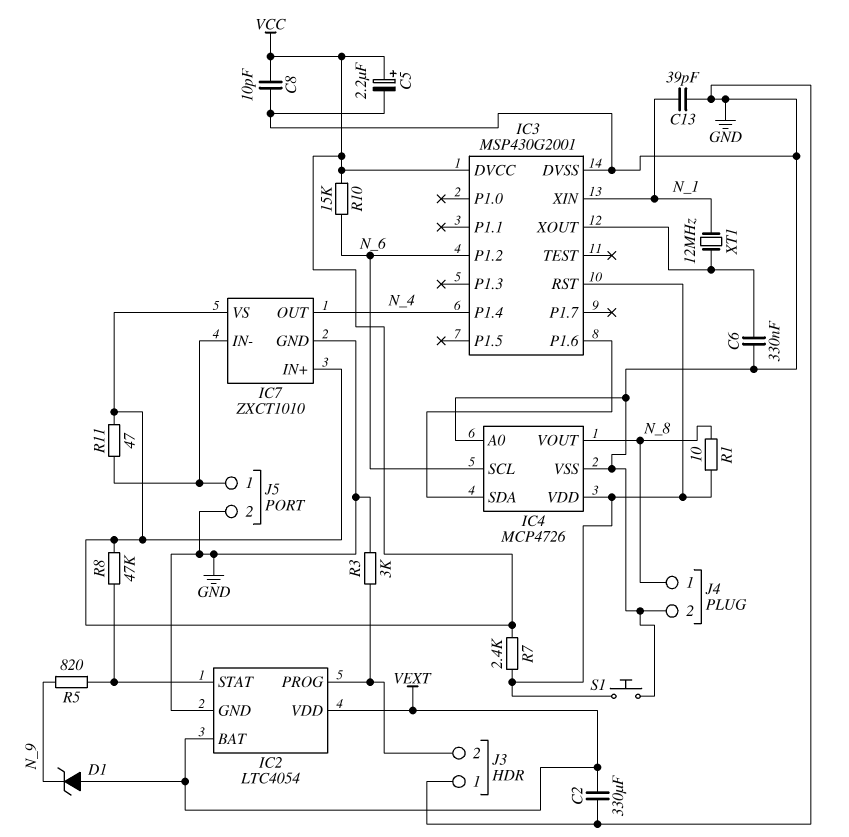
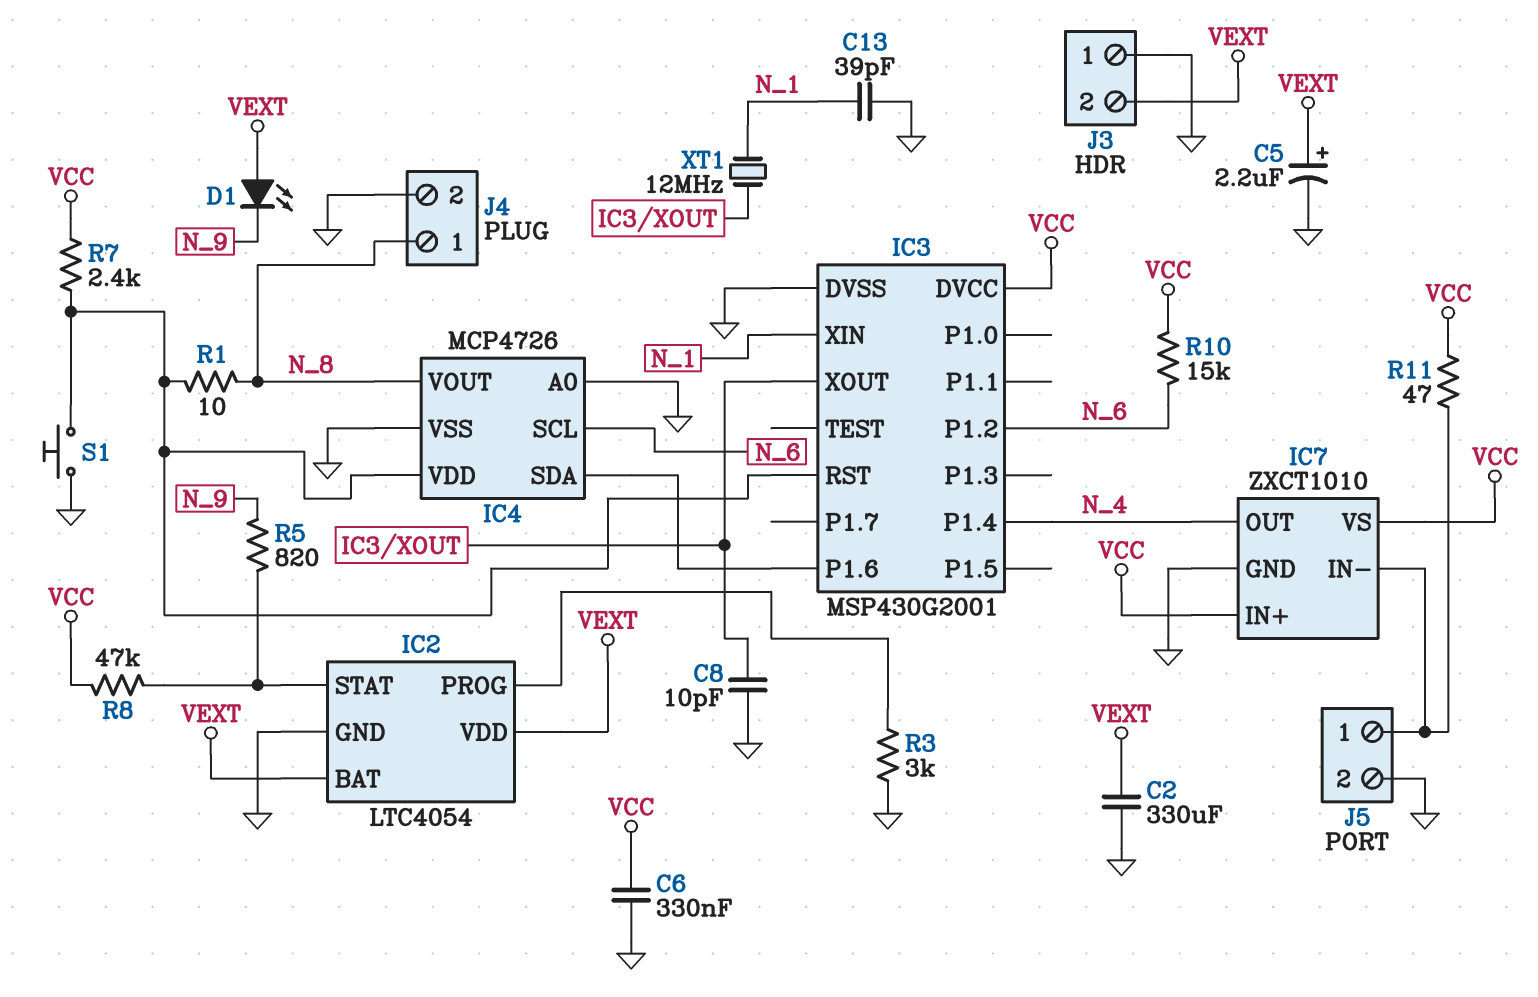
C5: 2.2uF (plus VCC, minus GND) -> 2.2uF (plus VEXT, minus GND)
C6: 330nF (GND, IC3/XOUT) -> 330nF (GND, VCC)
C8: 10pF (GND, VCC) -> 10pF (GND, IC3/XOUT)
D1: zener (A VEXT, K N_9) -> LED (A VEXT, K N_9)
J3 pin 2: IC2/PROG -> VEXT

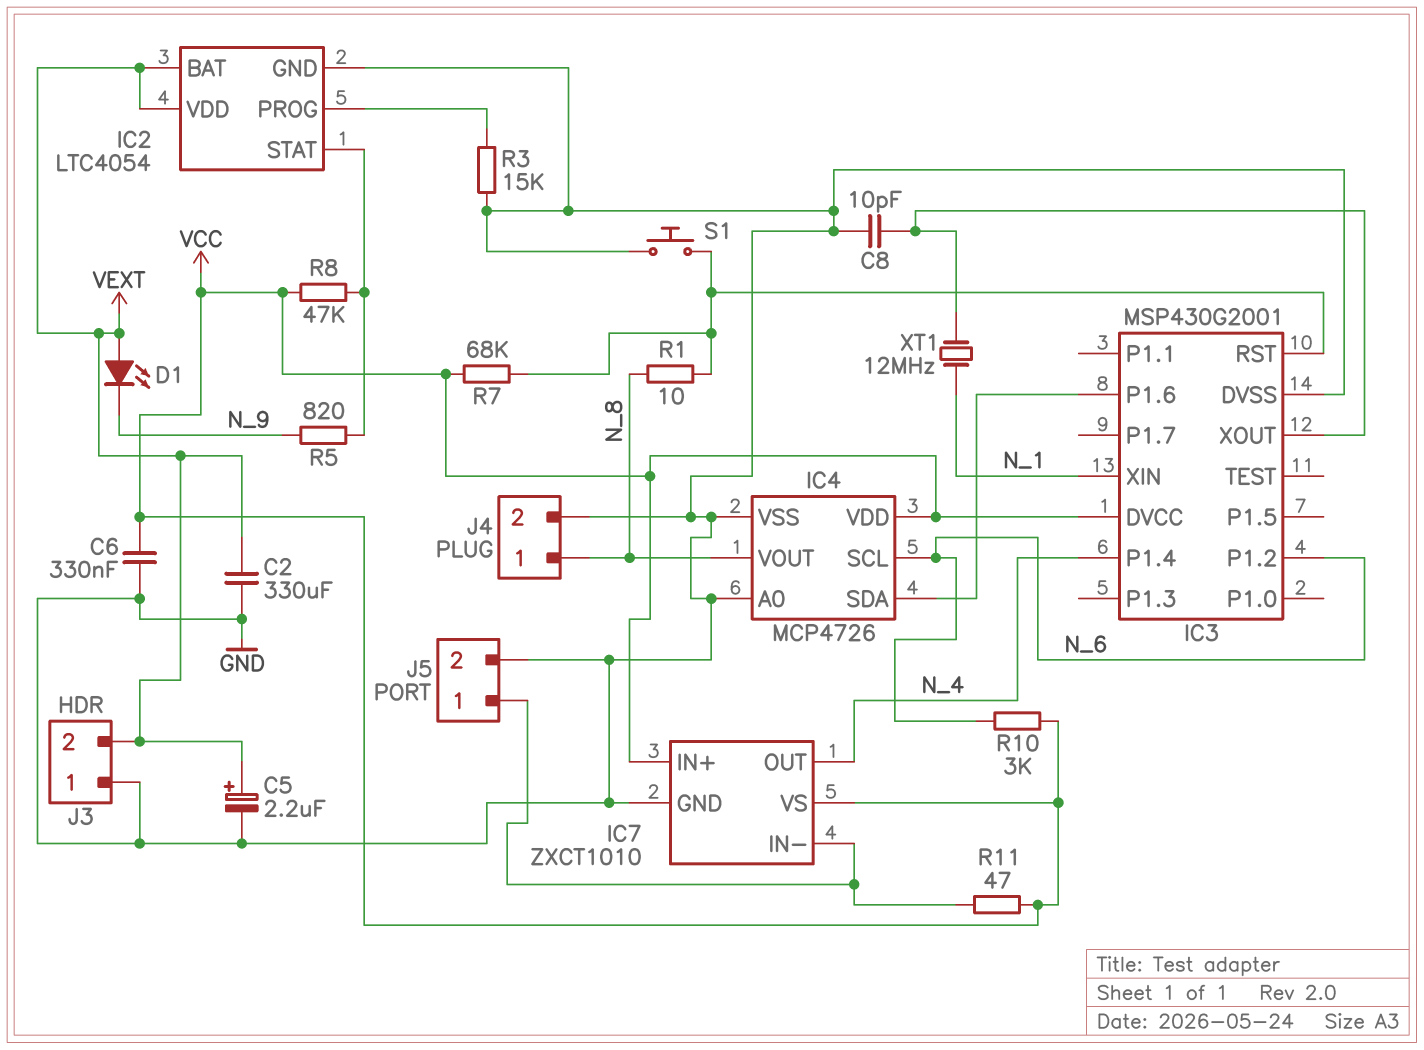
C13: 39pF (GND, N_1) -> none
IC4 pin VDD: IC3/RST -> VCC
R3: 3k (GND, IC2/PROG) -> 15k (GND, IC2/PROG)
R7: 2.4k (IC3/RST, VCC) -> 68k (IC3/RST, VCC)
R10: 15k (N_6, VCC) -> 3k (N_6, VCC)

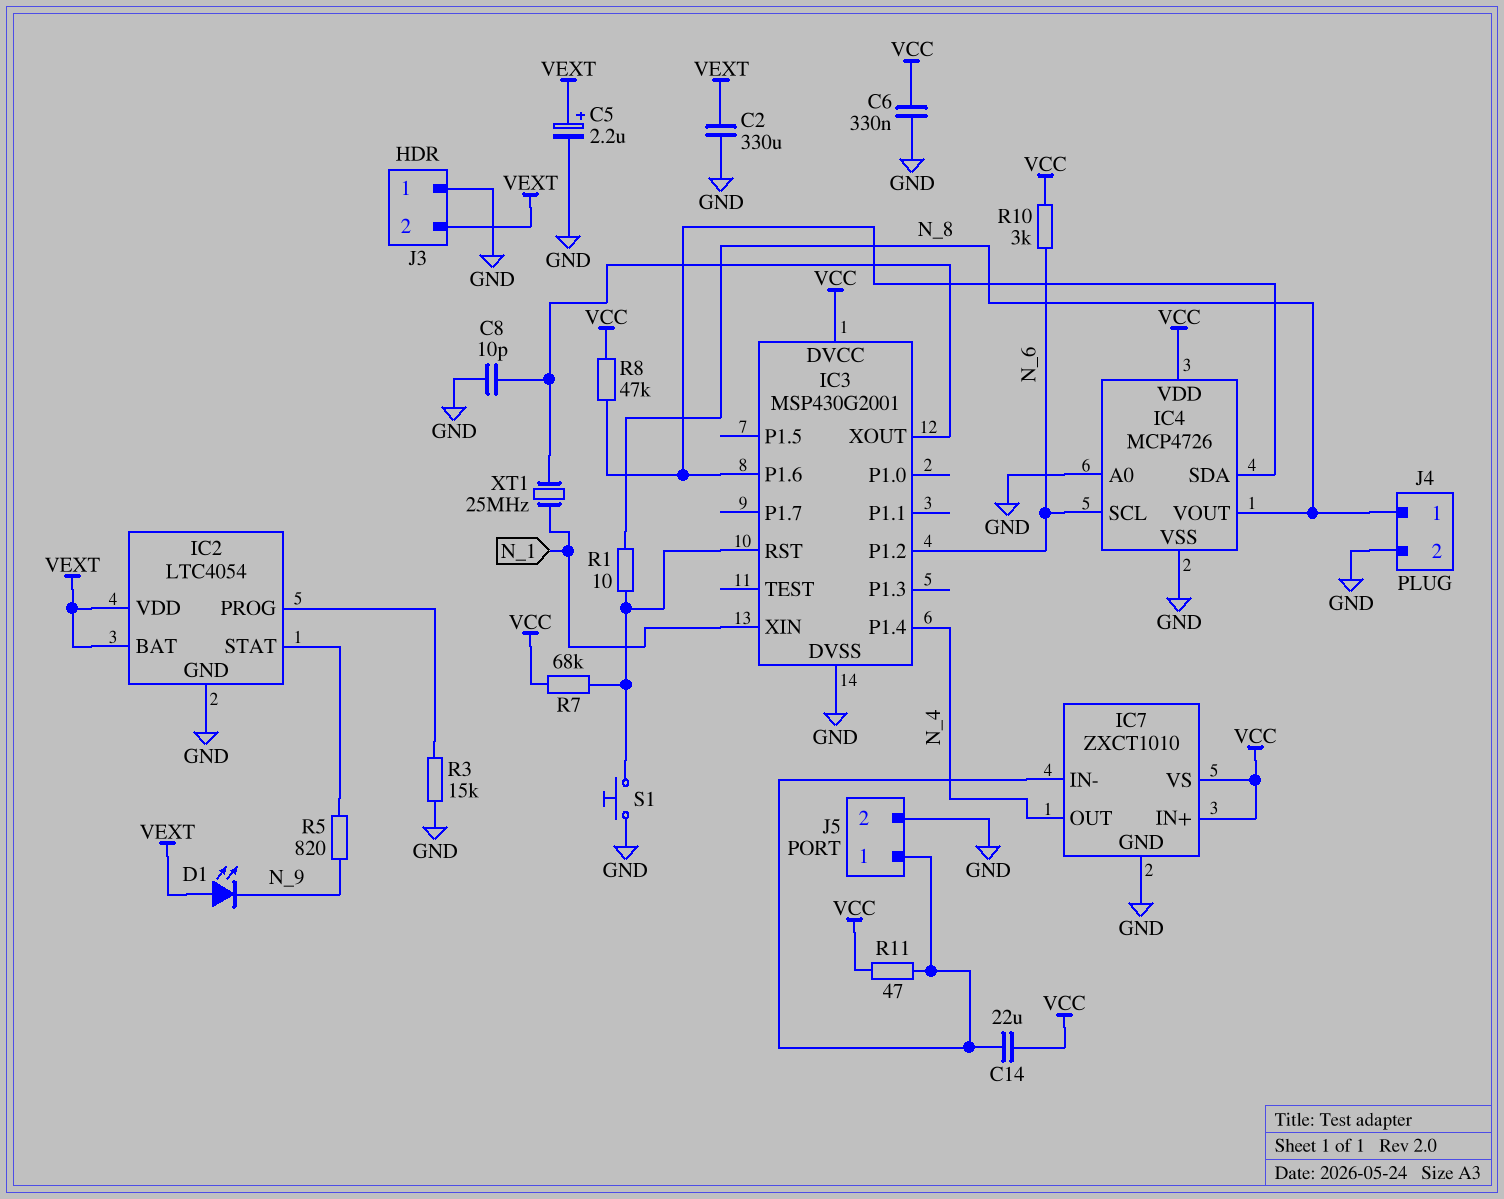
C14: none -> 22uF (IC7/IN-, VCC)
R8: 47k (IC2/STAT, VCC) -> 47k (IC3/P1.6, VCC)
XT1: 12MHz (IC3/XOUT, N_1) -> 25MHz (IC3/XOUT, N_1)

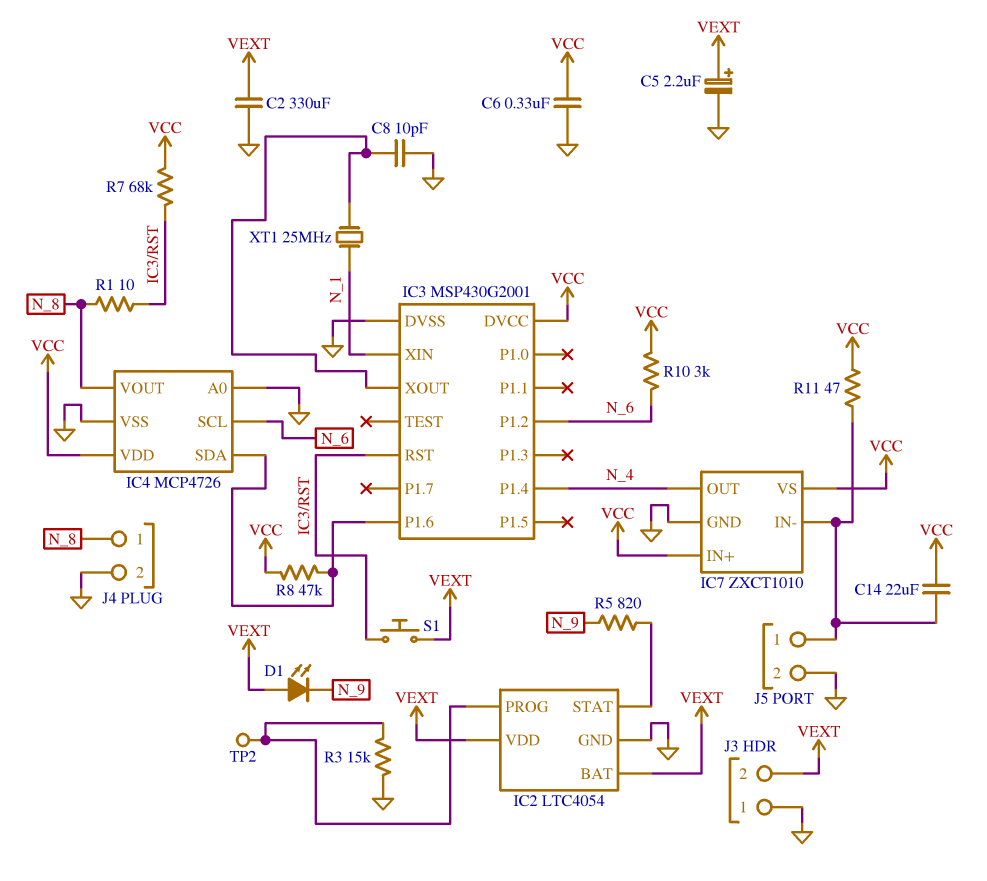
S1: button (GND, IC3/RST) -> button (IC3/RST, VEXT)
TP2: none -> test point (IC2/PROG)

